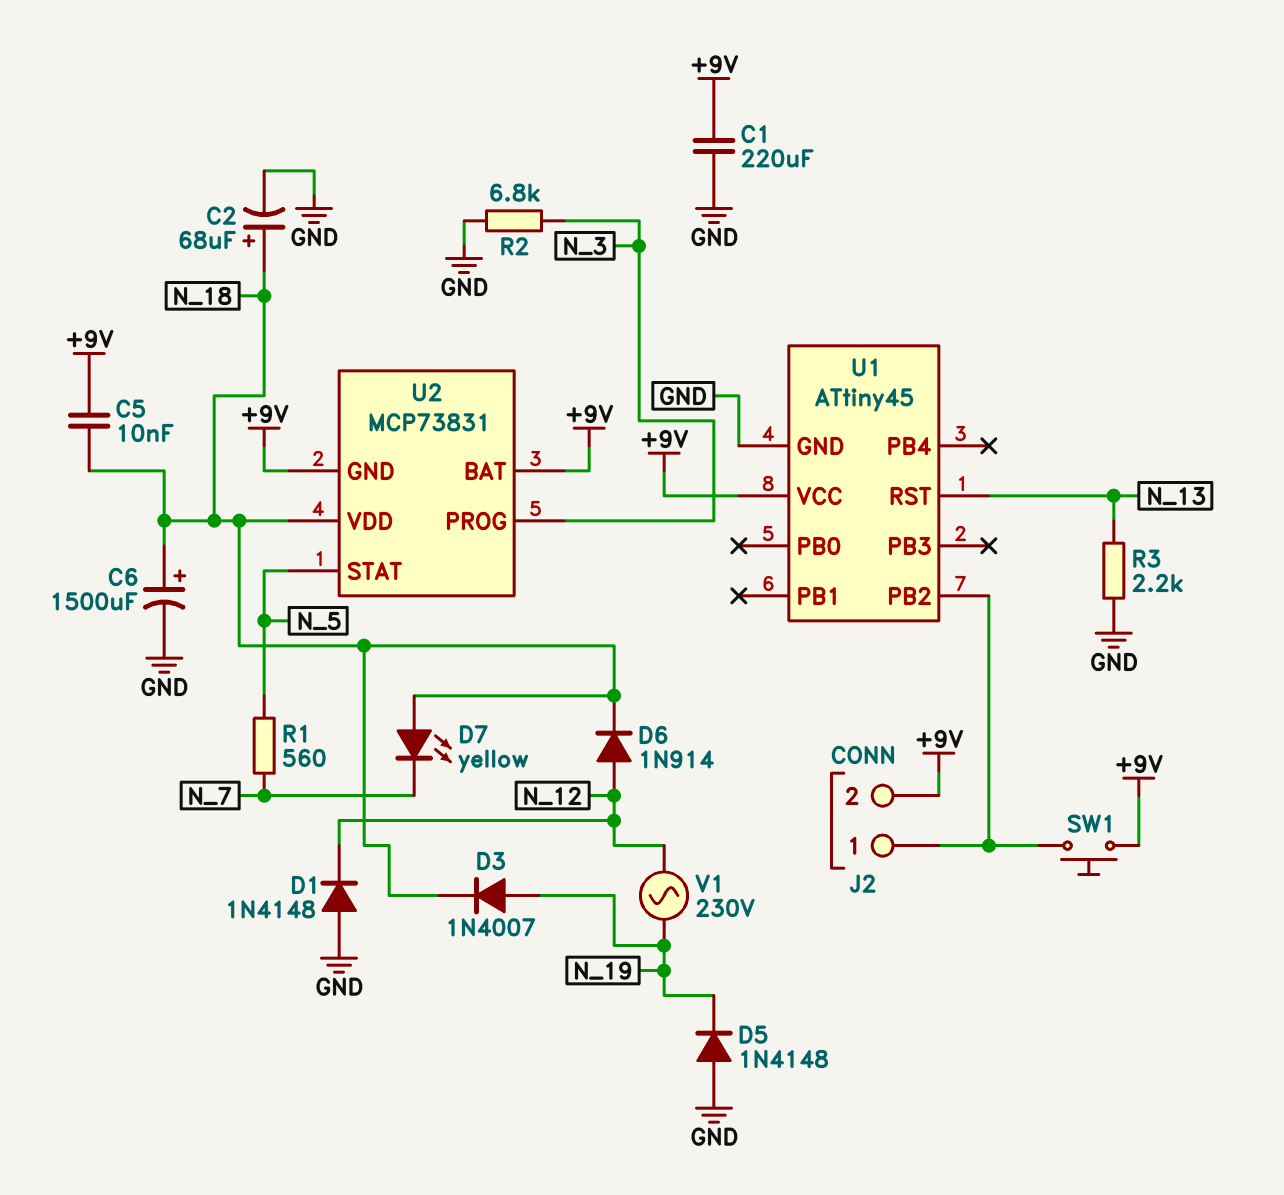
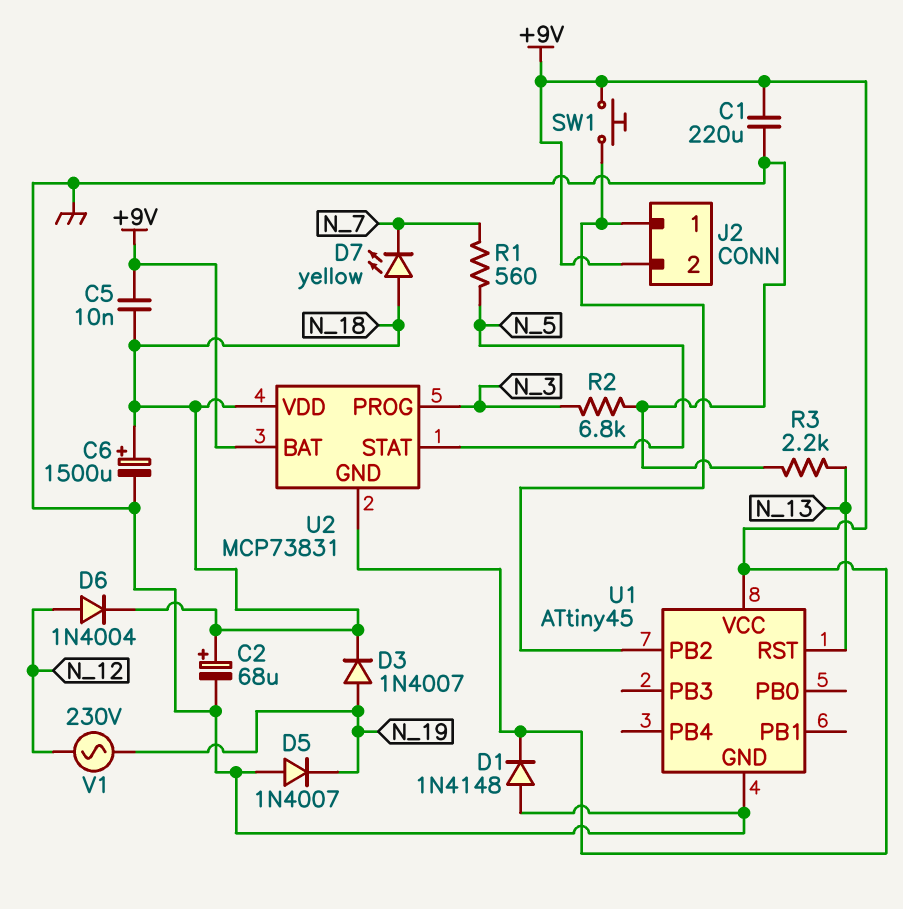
D1: diode 1N4148 (A GND, K N_12) -> diode 1N4148 (A GND, K +9V)
D5: diode 1N4148 (A GND, K N_19) -> diode 1N4007 (A GND, K N_19)
D6: diode 1N914 (A N_12, K N_18) -> diode 1N4004 (A N_12, K N_18)

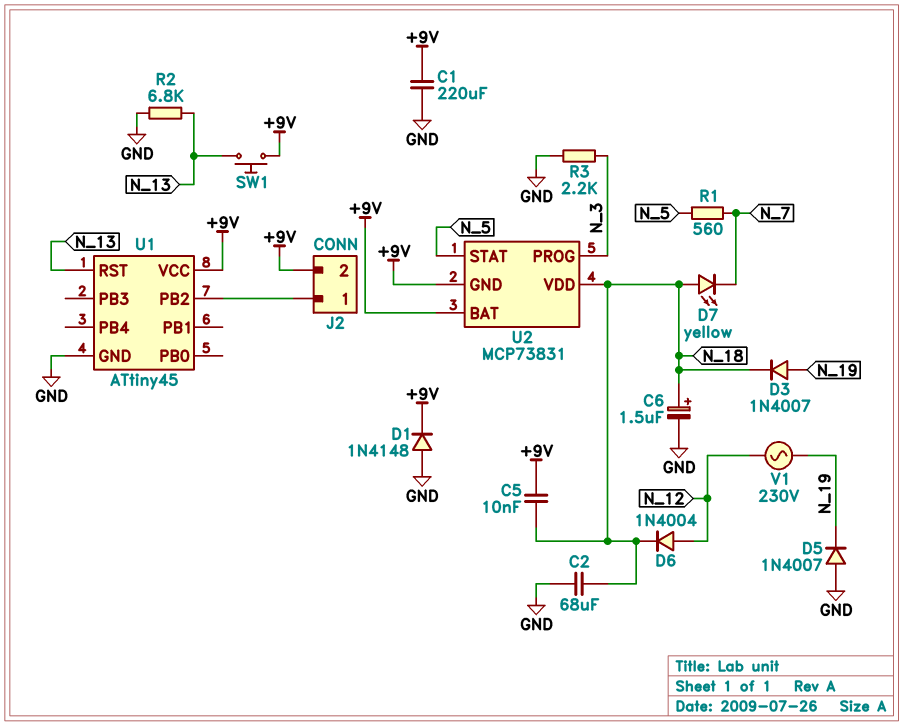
C2: 68uF (plus N_18, minus GND) -> 68uF (GND, N_18)
C6: 1500uF (plus N_18, minus GND) -> 1.5uF (plus N_18, minus GND)
R2: 6.8k (GND, N_3) -> 6.8k (GND, N_13)
R3: 2.2k (GND, N_13) -> 2.2k (GND, N_3)
SW1: button (+9V, J2/1) -> button (+9V, N_13)

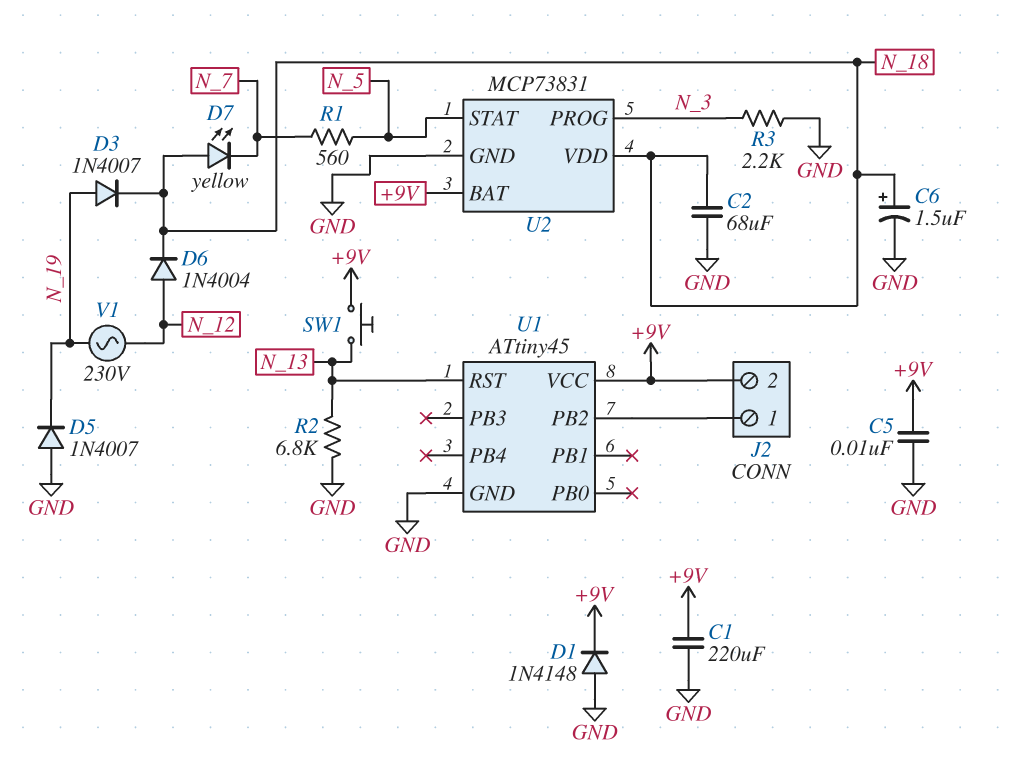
C5: 10nF (+9V, N_18) -> 10nF (+9V, GND)
U2 pin GND: +9V -> GND

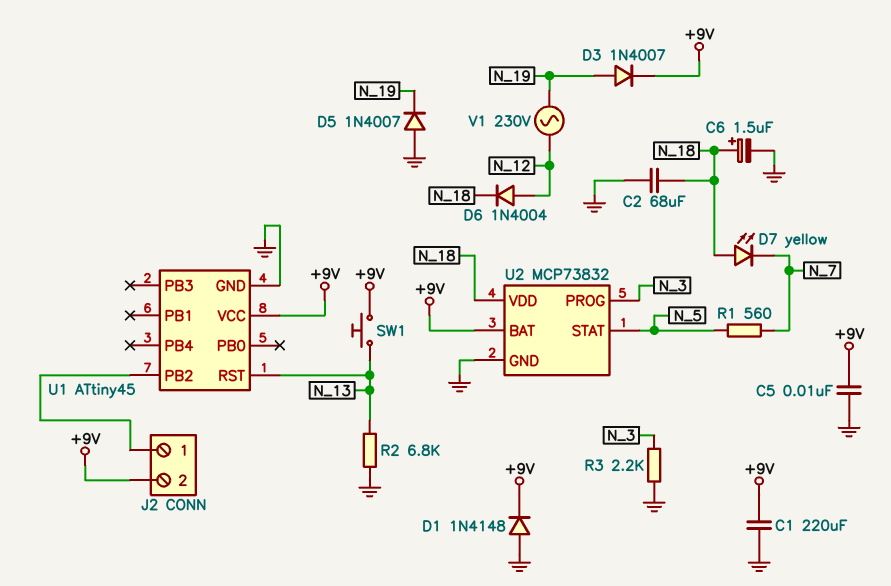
D3: diode 1N4007 (A N_19, K N_18) -> diode 1N4007 (A N_19, K +9V)
U2: MCP73831 -> MCP73832

